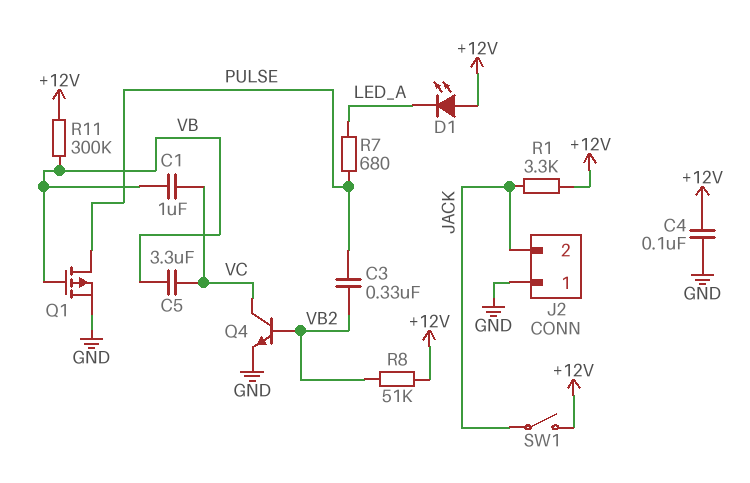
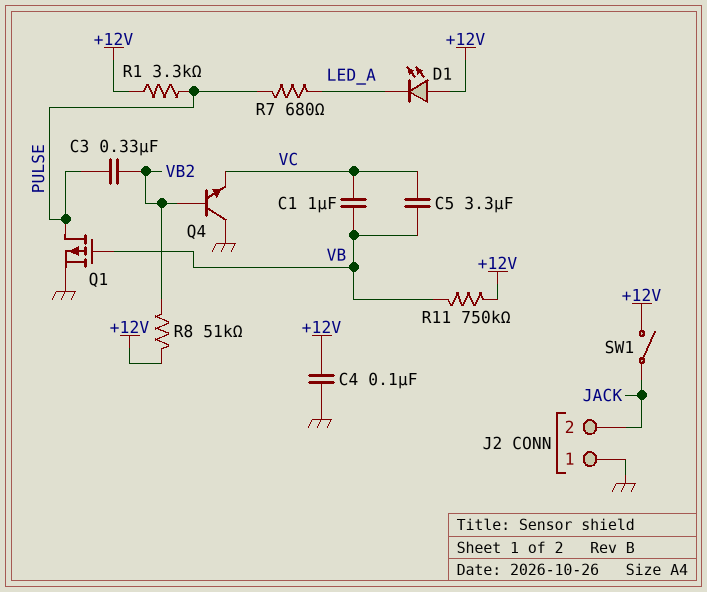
Q4: NPN (B VB2, C VC, E GND) -> NPN (B VB2, C GND, E VC)
R1: 3.3k (+12V, JACK) -> 3.3k (+12V, PULSE)
R11: 300k (+12V, VB) -> 750k (+12V, VB)

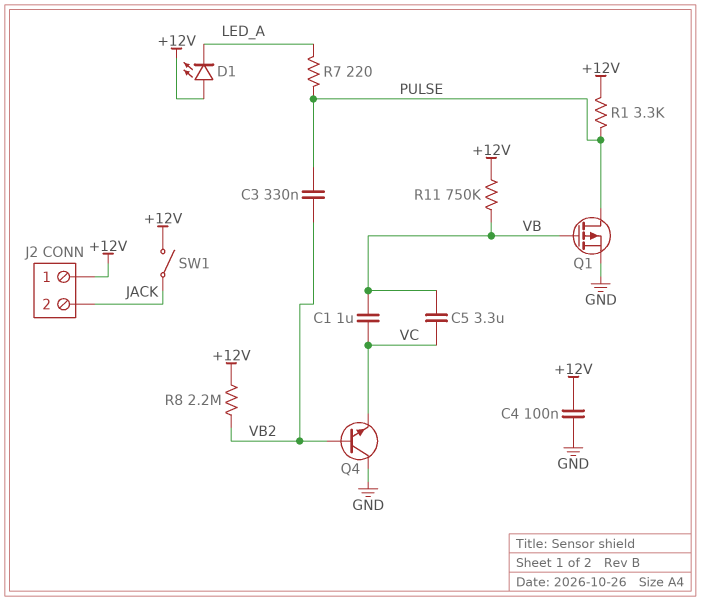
J2 pin 1: GND -> +12V
R7: 680 (LED_A, PULSE) -> 220 (LED_A, PULSE)
R8: 51k (+12V, VB2) -> 2.2M (+12V, VB2)

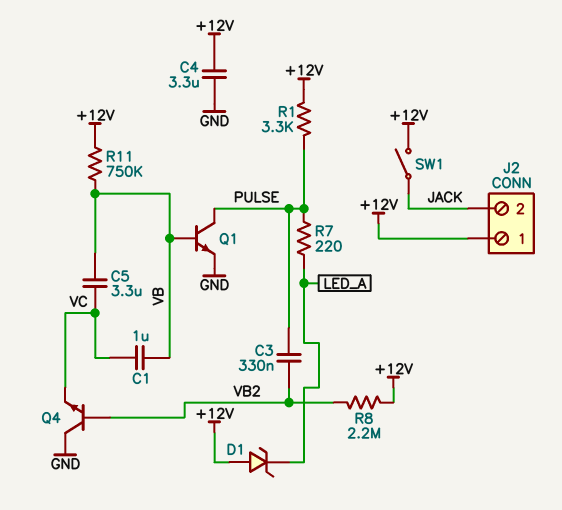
C4: 100nF (+12V, GND) -> 3.3uF (+12V, GND)
D1: LED (A +12V, K LED_A) -> zener (A +12V, K LED_A)
Q1: PMOS (G VB, D PULSE, S GND) -> NPN (B VB, C PULSE, E GND)

